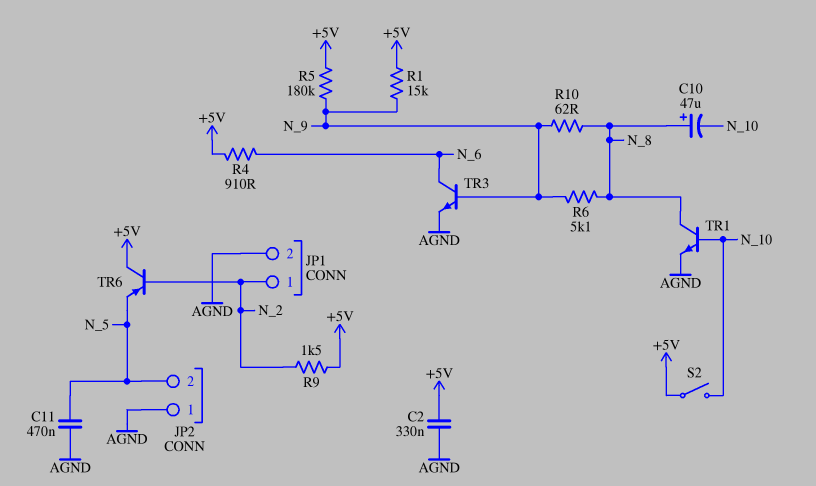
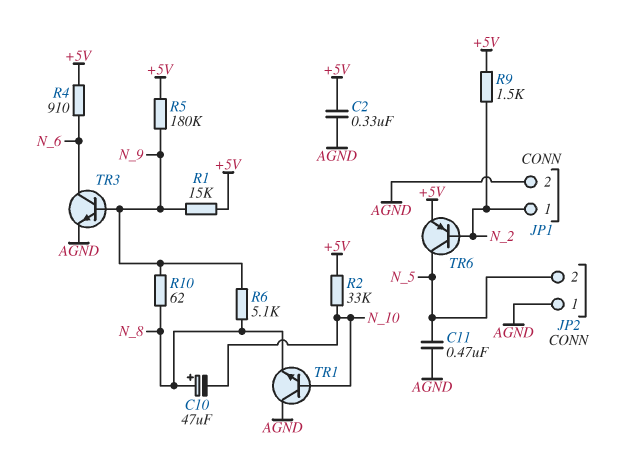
R2: none -> 33k (+5V, N_10)
S2: switch (+5V, N_10) -> none
TR1: NPN (B N_10, C N_8, E AGND) -> NPN (B N_10, C AGND, E N_8)
TR6: PNP (B N_2, C +5V, E N_5) -> PNP (B N_2, C N_5, E +5V)

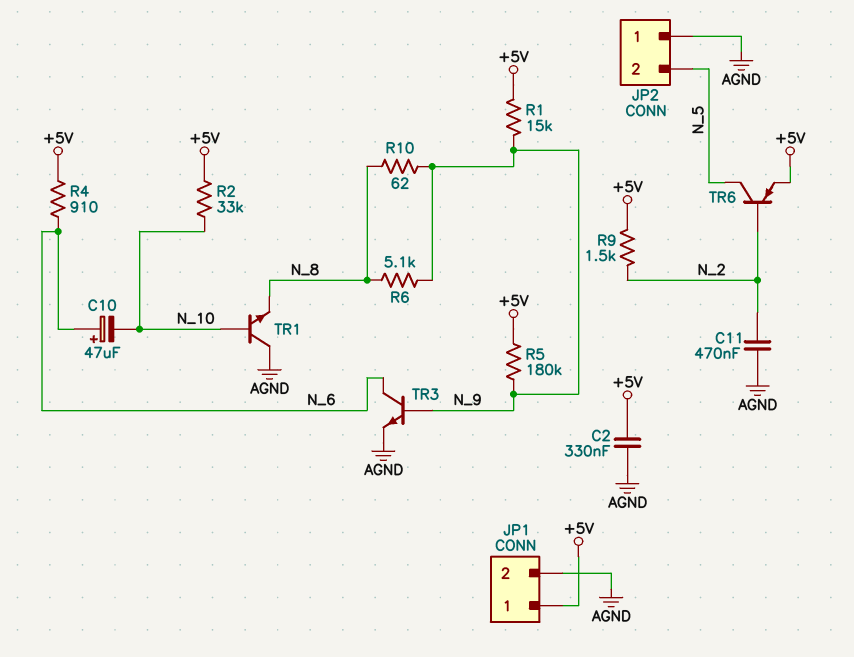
C10: 47uF (plus N_8, minus N_10) -> 47uF (plus N_6, minus N_10)
C11: 470nF (AGND, N_5) -> 470nF (AGND, N_2)
JP1 pin 1: N_2 -> +5V

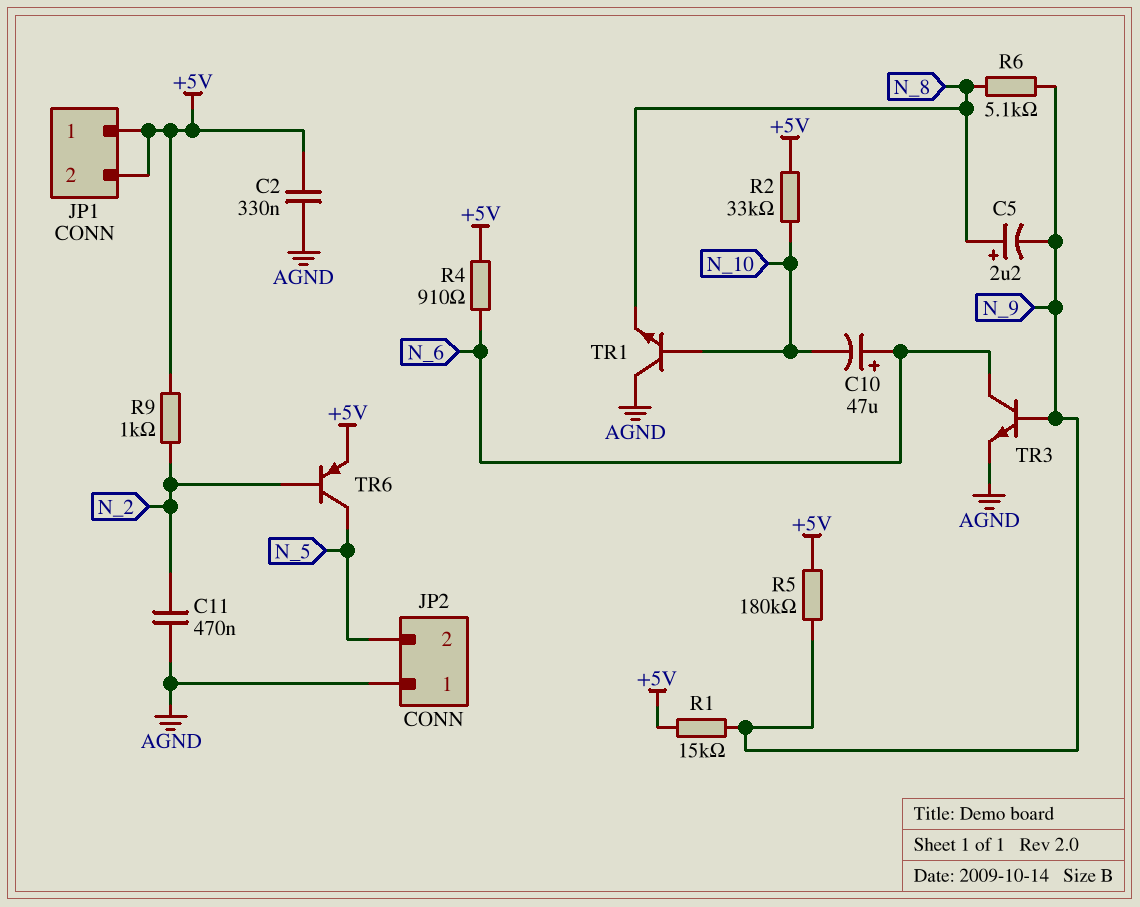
C5: none -> 2.2uF (plus N_8, minus N_9)
JP1 pin 2: AGND -> +5V
R9: 1.5k (+5V, N_2) -> 1k (+5V, N_2)
R10: 62 (N_8, N_9) -> none

